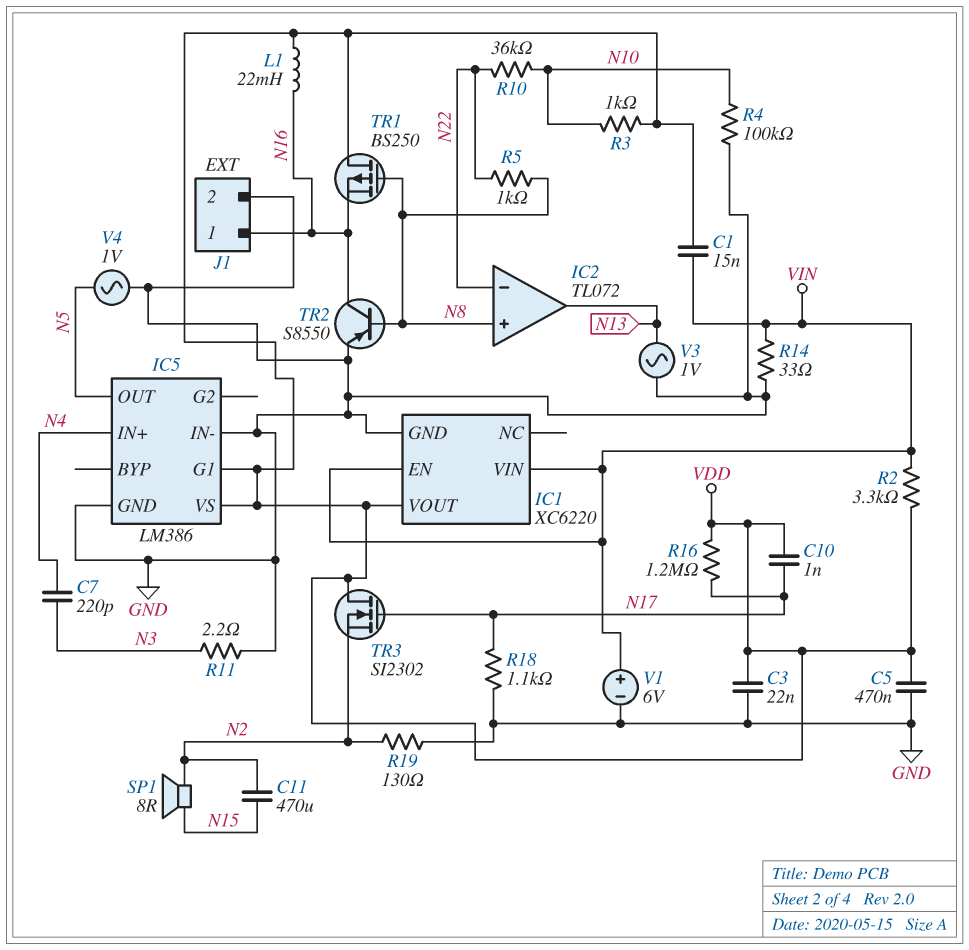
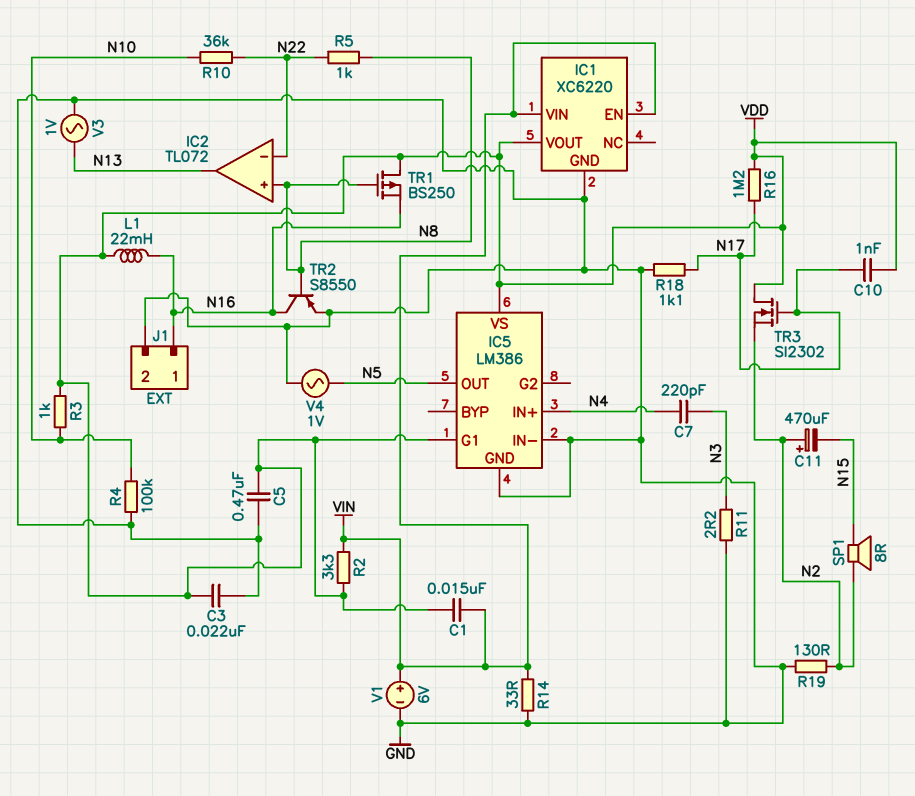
C11: 470uF (N2, N15) -> 470uF (plus N2, minus N15)

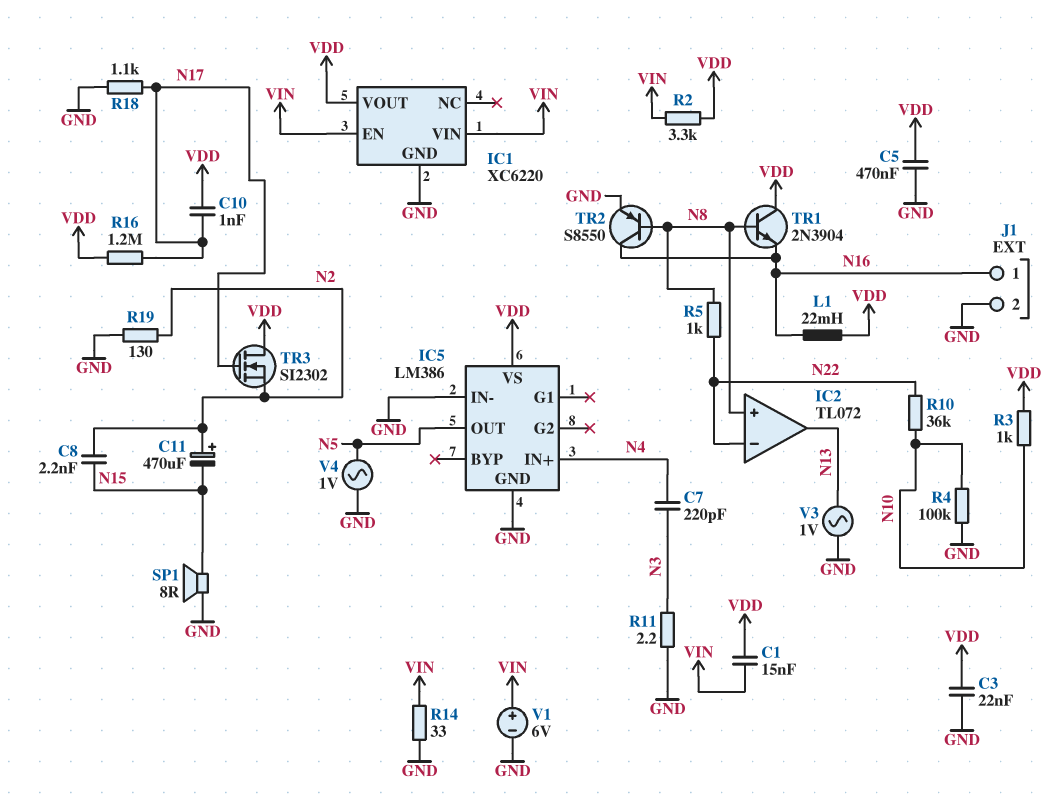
C8: none -> 2.2nF (N2, N15)
IC5 pin G1: VDD -> none
SP1: speaker 8R (N2, N15) -> speaker 8R (GND, N15)
TR1: PMOS BS250 (G N8, D VDD, S N16) -> NPN 2N3904 (B N8, C VDD, E N16)

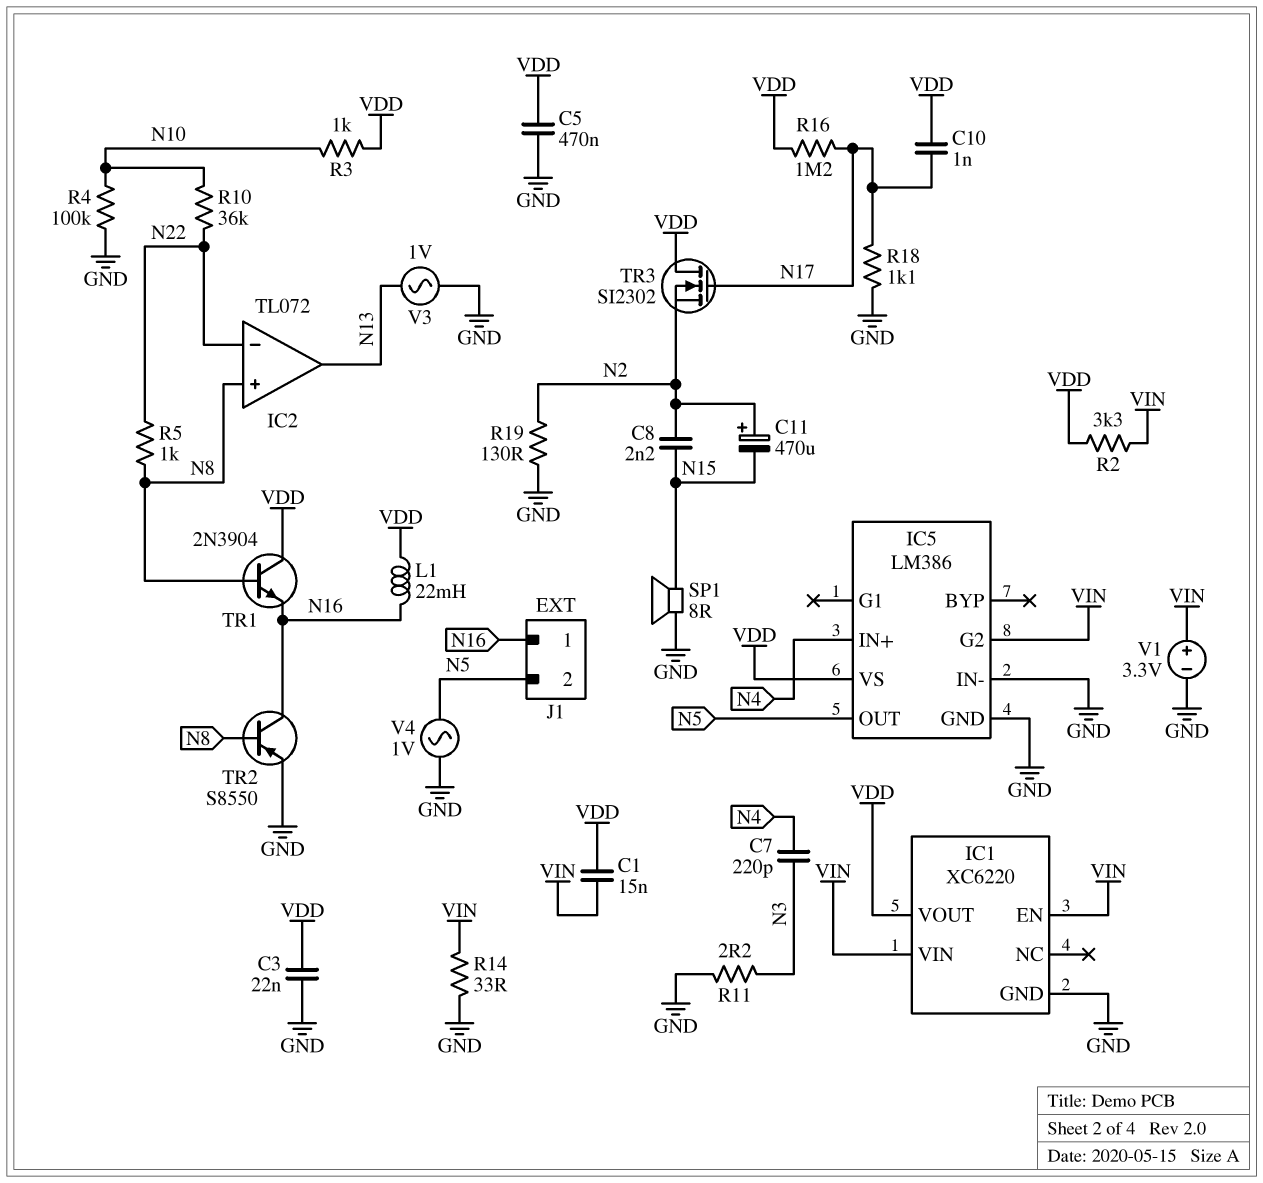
IC5 pin G2: none -> VIN
J1 pin 2: GND -> N5
V1: 6V (plus VIN, minus GND) -> 3.3V (plus VIN, minus GND)

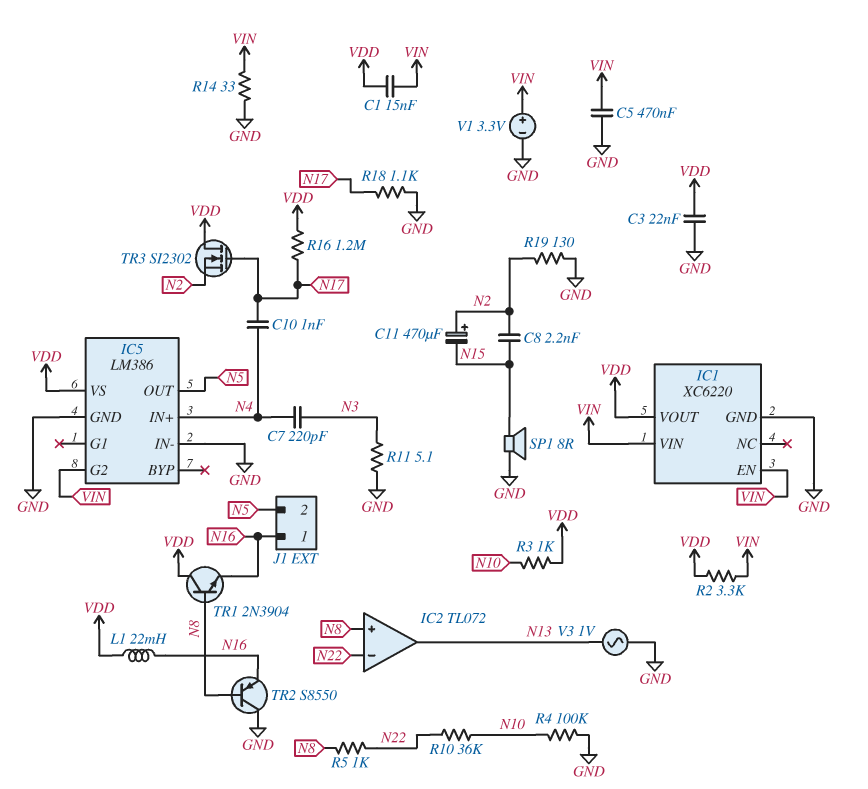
C5: 470nF (GND, VDD) -> 470nF (GND, VIN)
C10: 1nF (N17, VDD) -> 1nF (N4, N17)
R11: 2.2 (GND, N3) -> 5.1 (GND, N3)
TR2: PNP S8550 (B N8, C N16, E GND) -> PNP S8550 (B N8, C GND, E N16)
V4: AC 1V (GND, N5) -> none

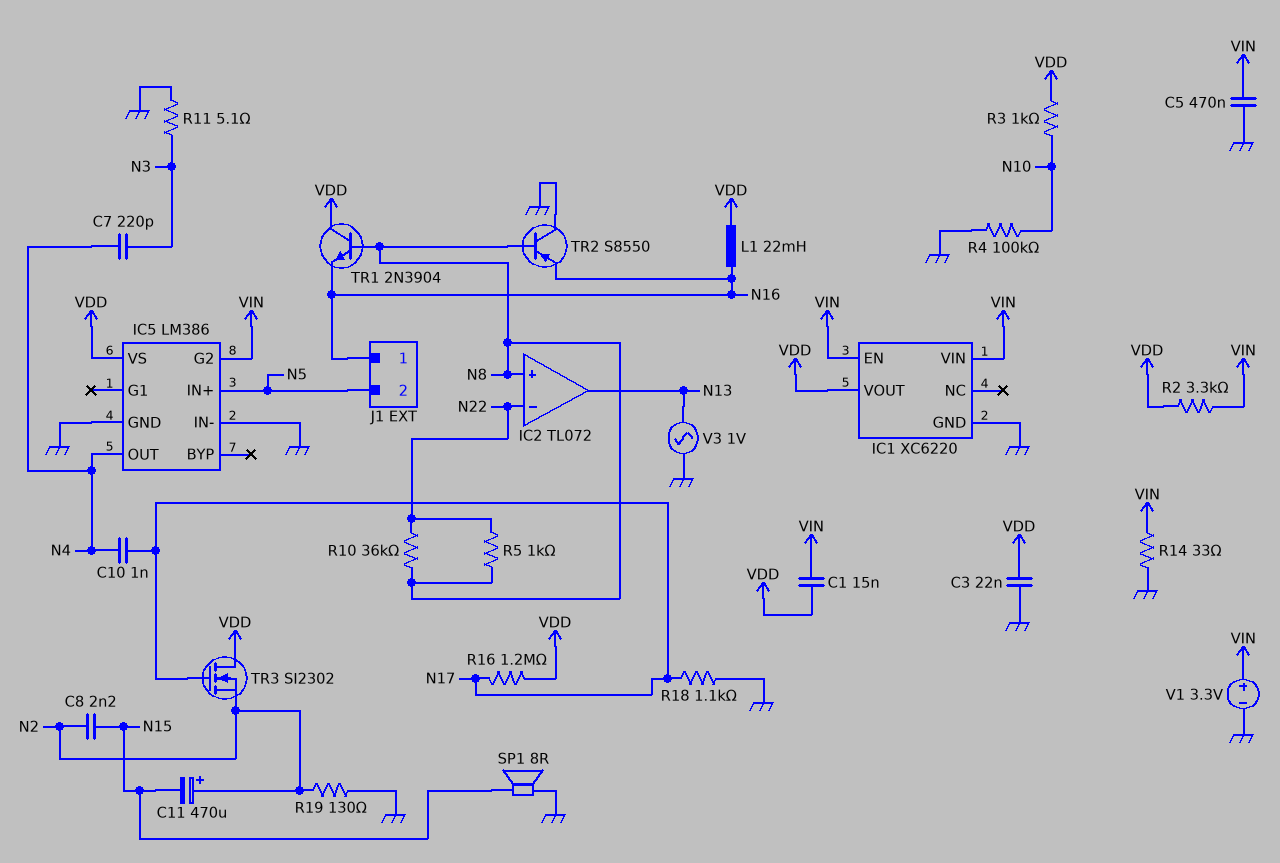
IC5 pin IN+: N4 -> N5
IC5 pin OUT: N5 -> N4
R10: 36k (N10, N22) -> 36k (N8, N22)

